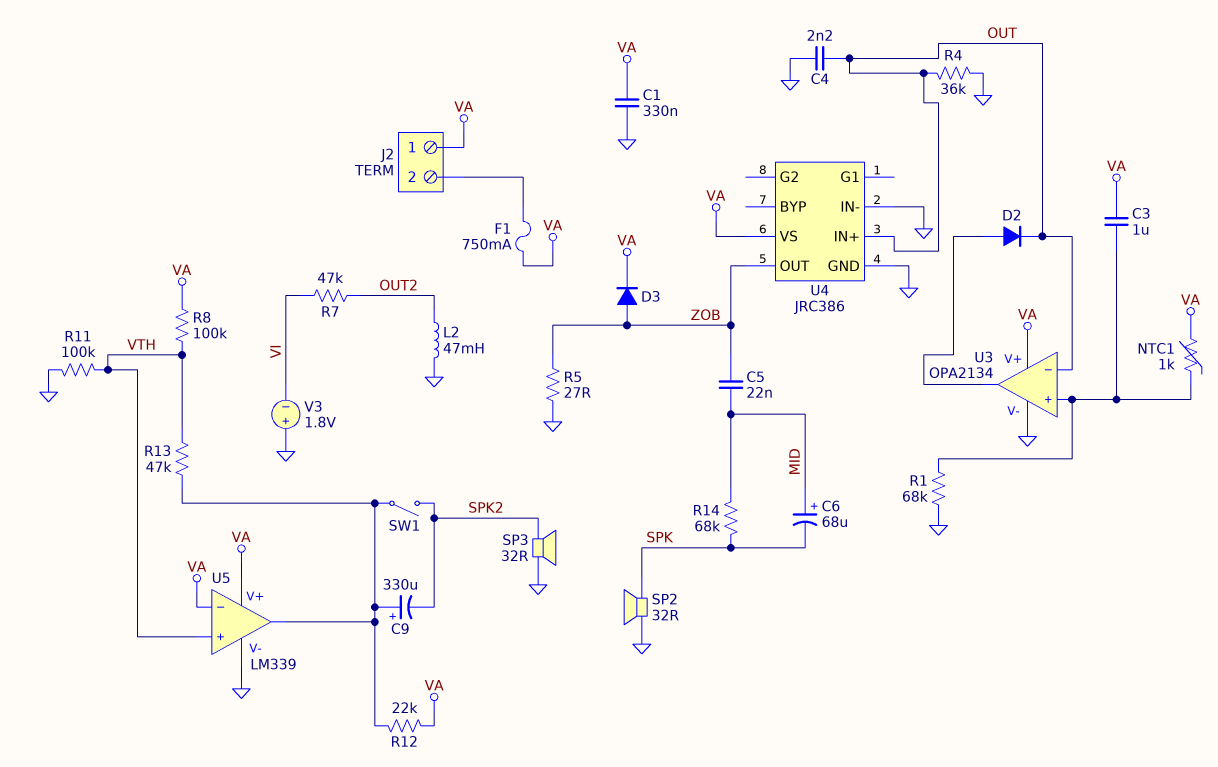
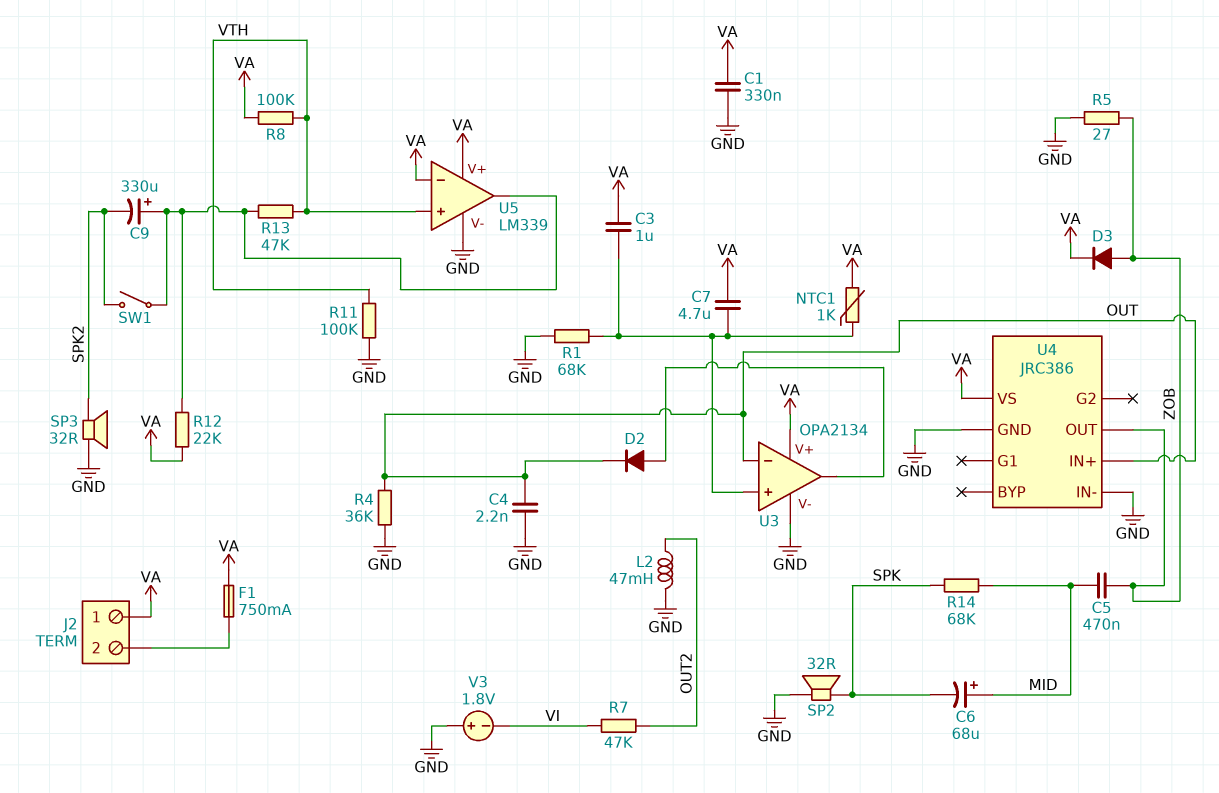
C5: 22nF (MID, ZOB) -> 470nF (MID, ZOB)
C7: none -> 4.7uF (U3/in+, VA)

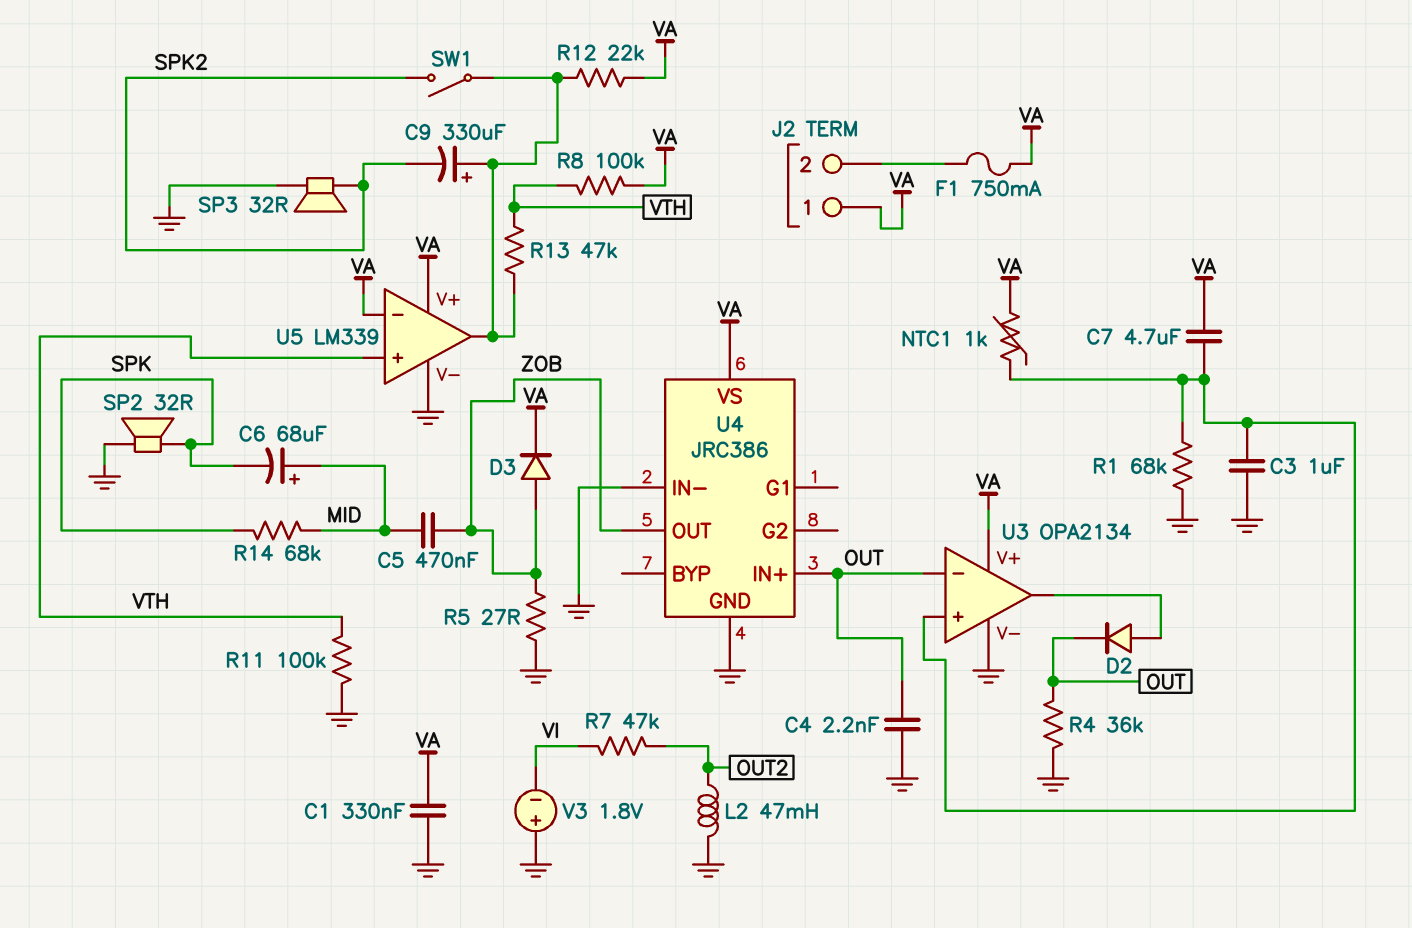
C3: 1uF (U3/in+, VA) -> 1uF (GND, U3/in+)

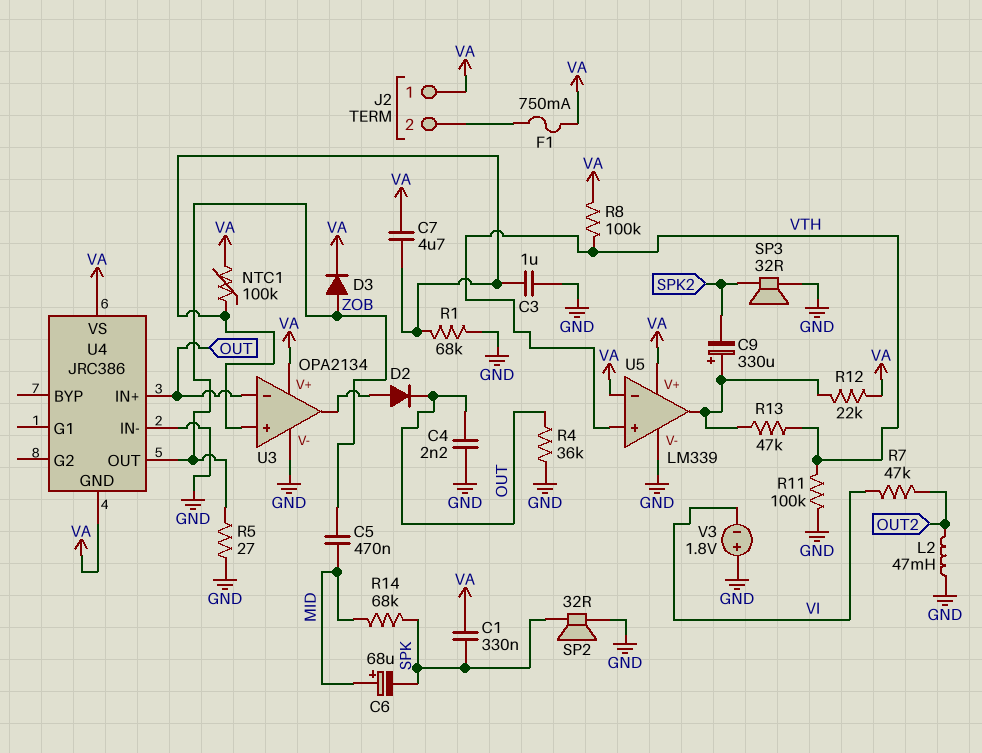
C1: 330nF (GND, VA) -> 330nF (SPK, VA)
NTC1: 1k (U3/in+, VA) -> 100k (U3/in+, VA)
SW1: switch (SPK2, U5/out) -> none
U4 pin GND: GND -> VA

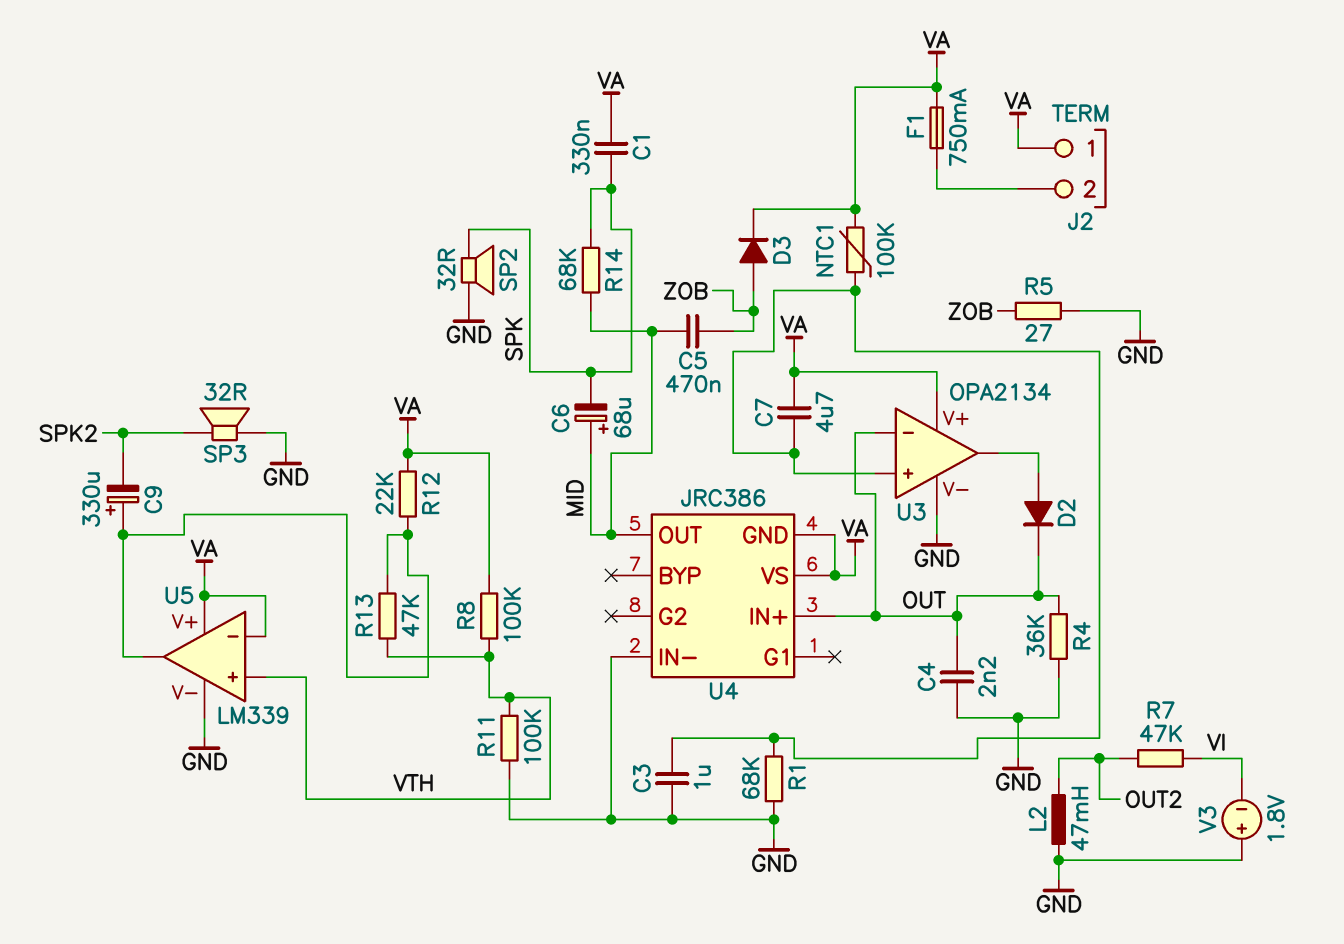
U4 pin OUT: ZOB -> MID

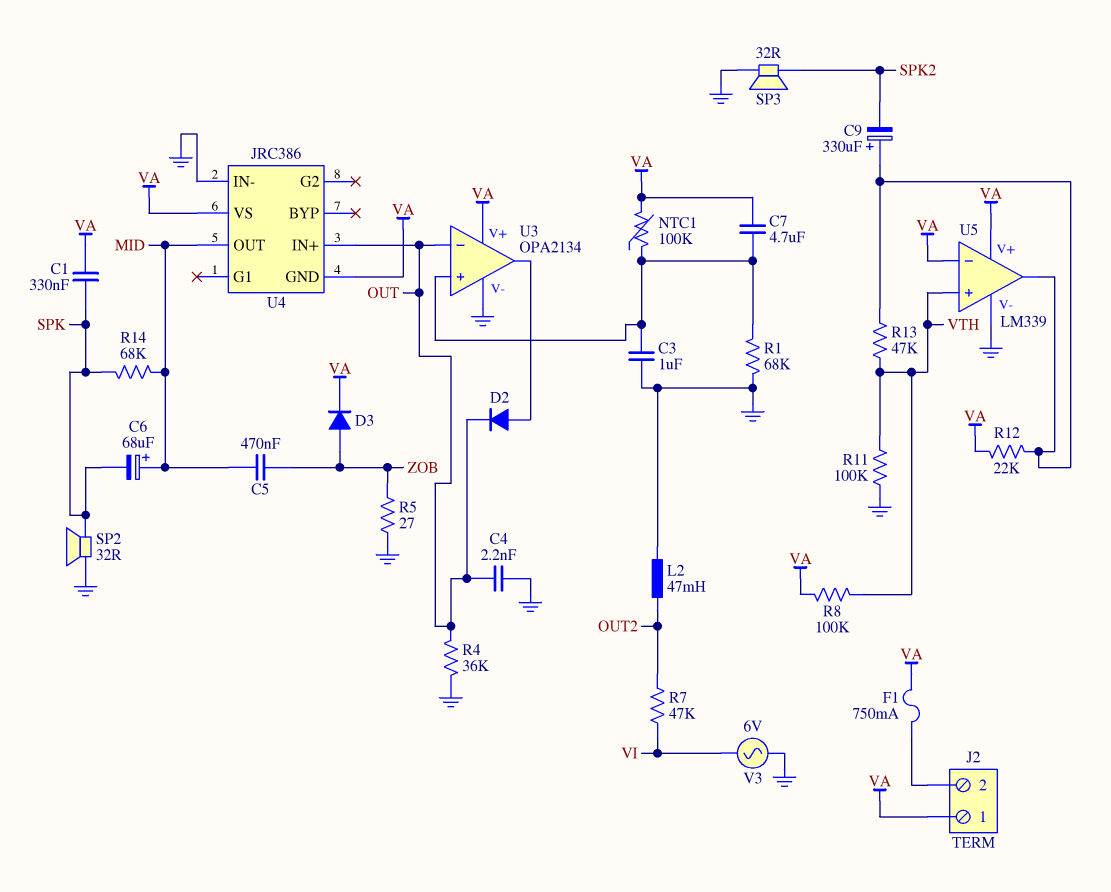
V3: 1.8V (plus GND, minus VI) -> AC 6V (GND, VI)

